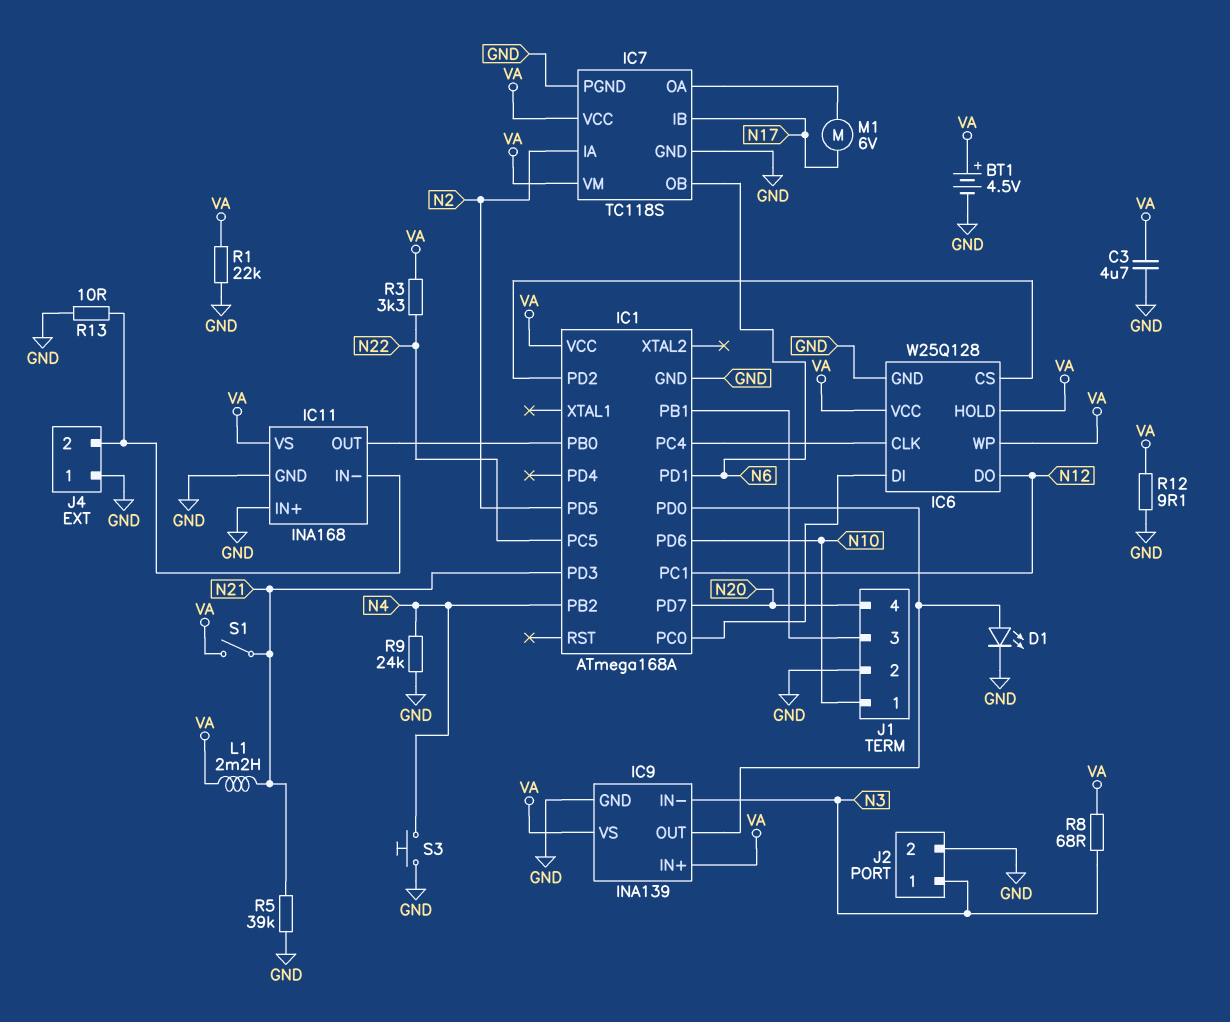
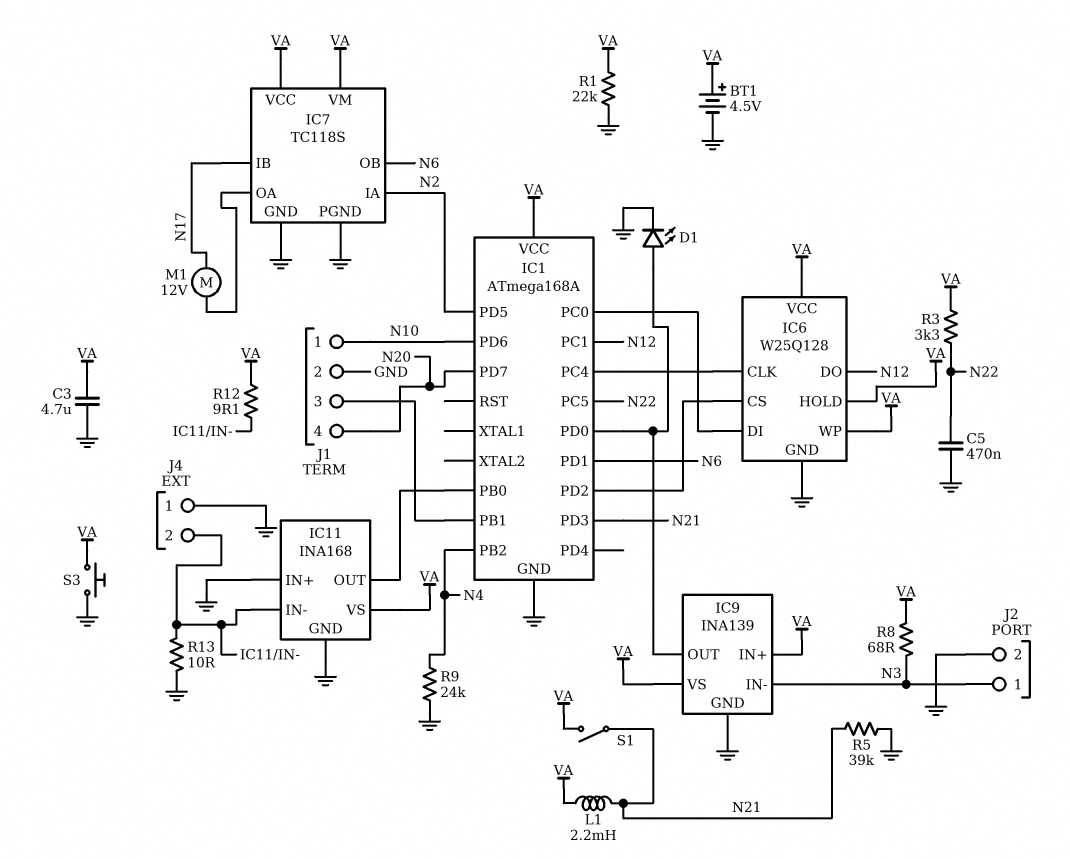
C5: none -> 470nF (GND, N22)
M1: motor 6V (IC7/OA, N17) -> motor 12V (IC7/OA, N17)
R12: 9.1 (GND, VA) -> 9.1 (IC11/IN-, VA)
S3: button (GND, N4) -> button (GND, VA)

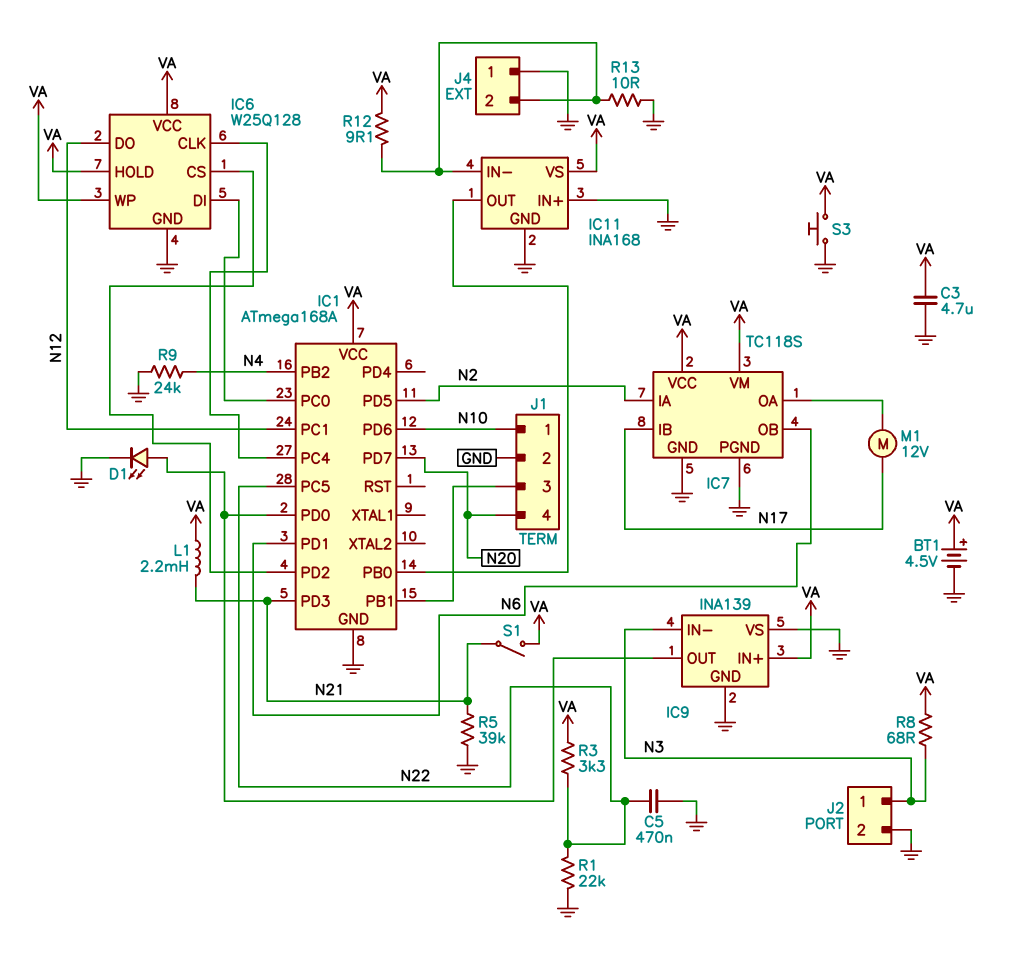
IC9 pin VS: VA -> GND
R1: 22k (GND, VA) -> 22k (GND, N22)

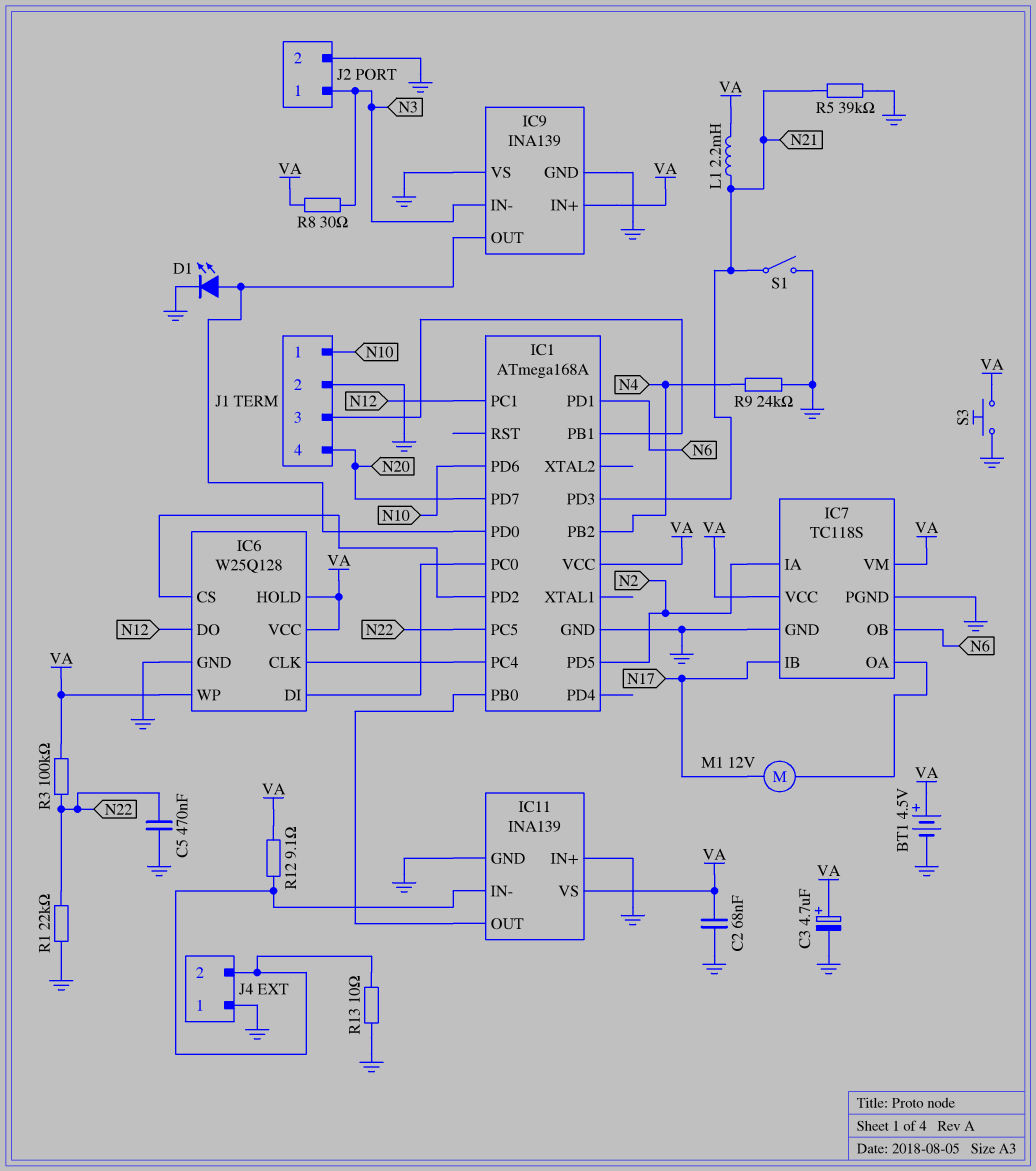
C2: none -> 68nF (GND, VA)
C3: 4.7uF (GND, VA) -> 4.7uF (plus VA, minus GND)
IC11: INA168 -> INA139
R3: 3.3k (N22, VA) -> 100k (N22, VA)
R8: 68 (N3, VA) -> 30 (N3, VA)
S1: switch (N21, VA) -> switch (GND, N21)

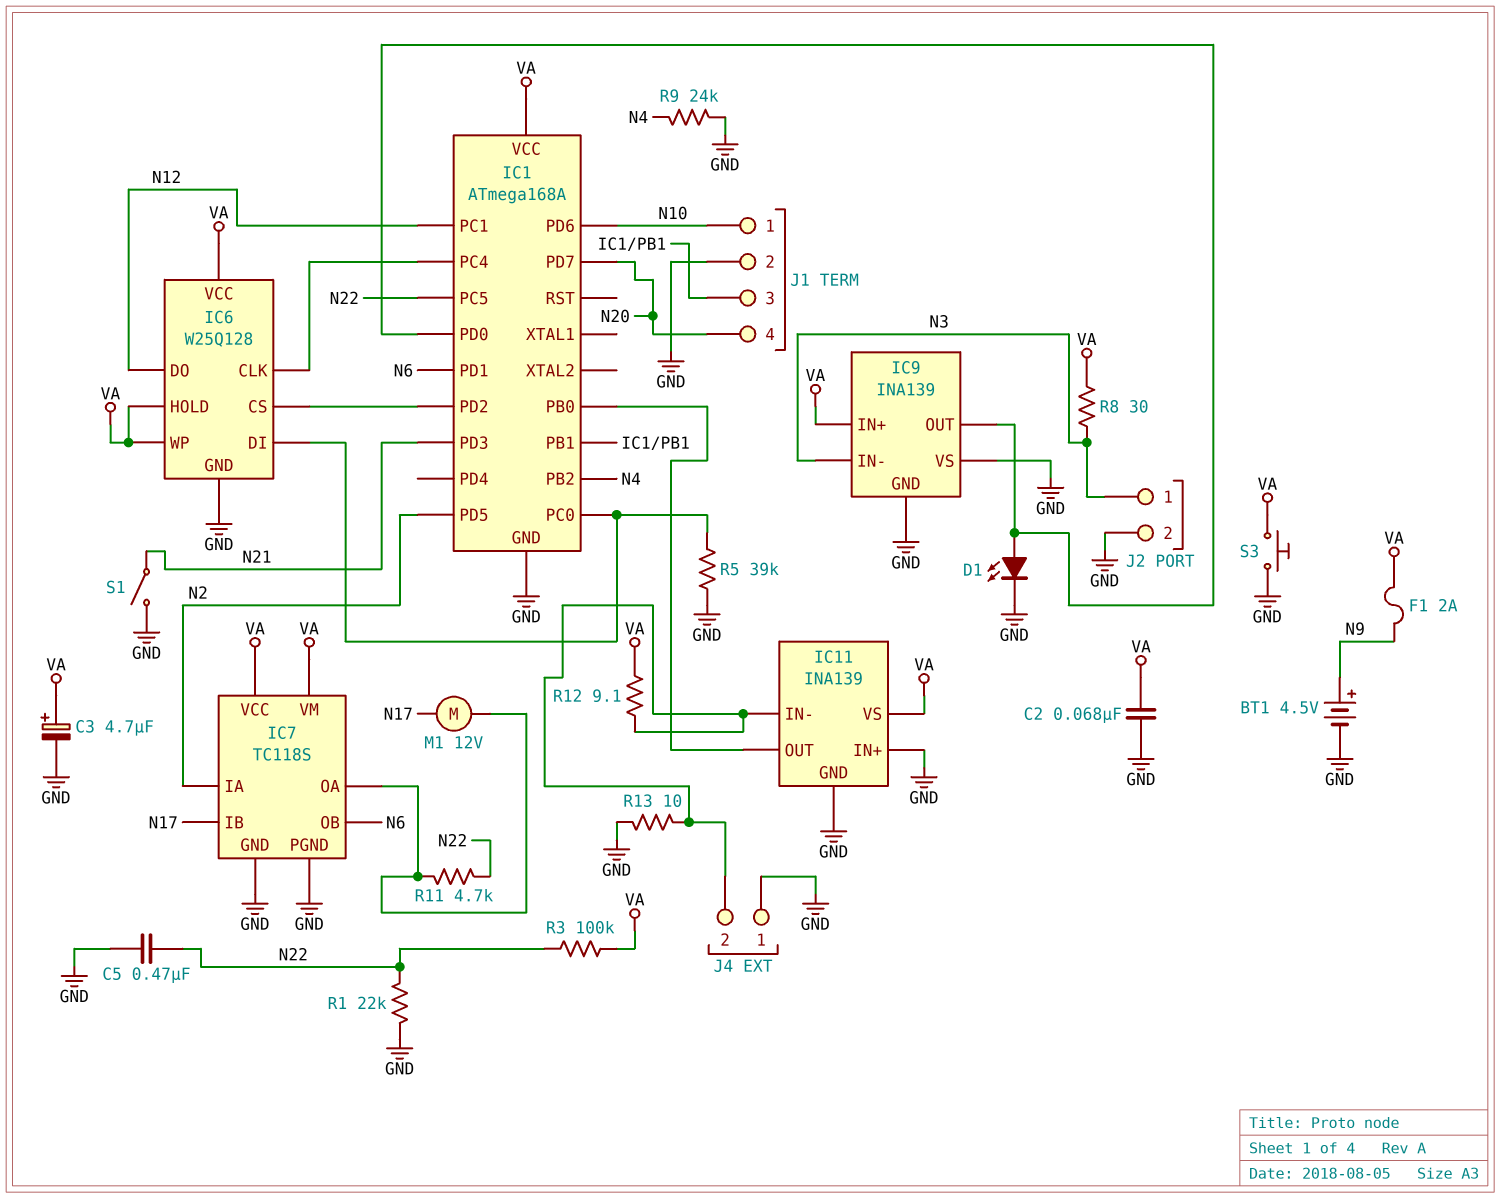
BT1: 4.5V (plus VA, minus GND) -> 4.5V (plus N9, minus GND)
F1: none -> 2A (N9, VA)
L1: 2.2mH (N21, VA) -> none
R5: 39k (GND, N21) -> 39k (GND, IC1/PC0)
R11: none -> 4.7k (IC7/OA, N22)

